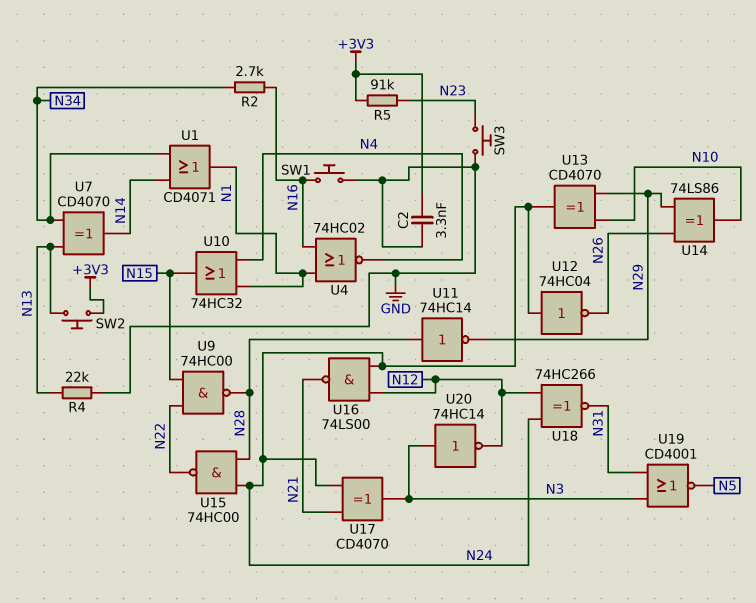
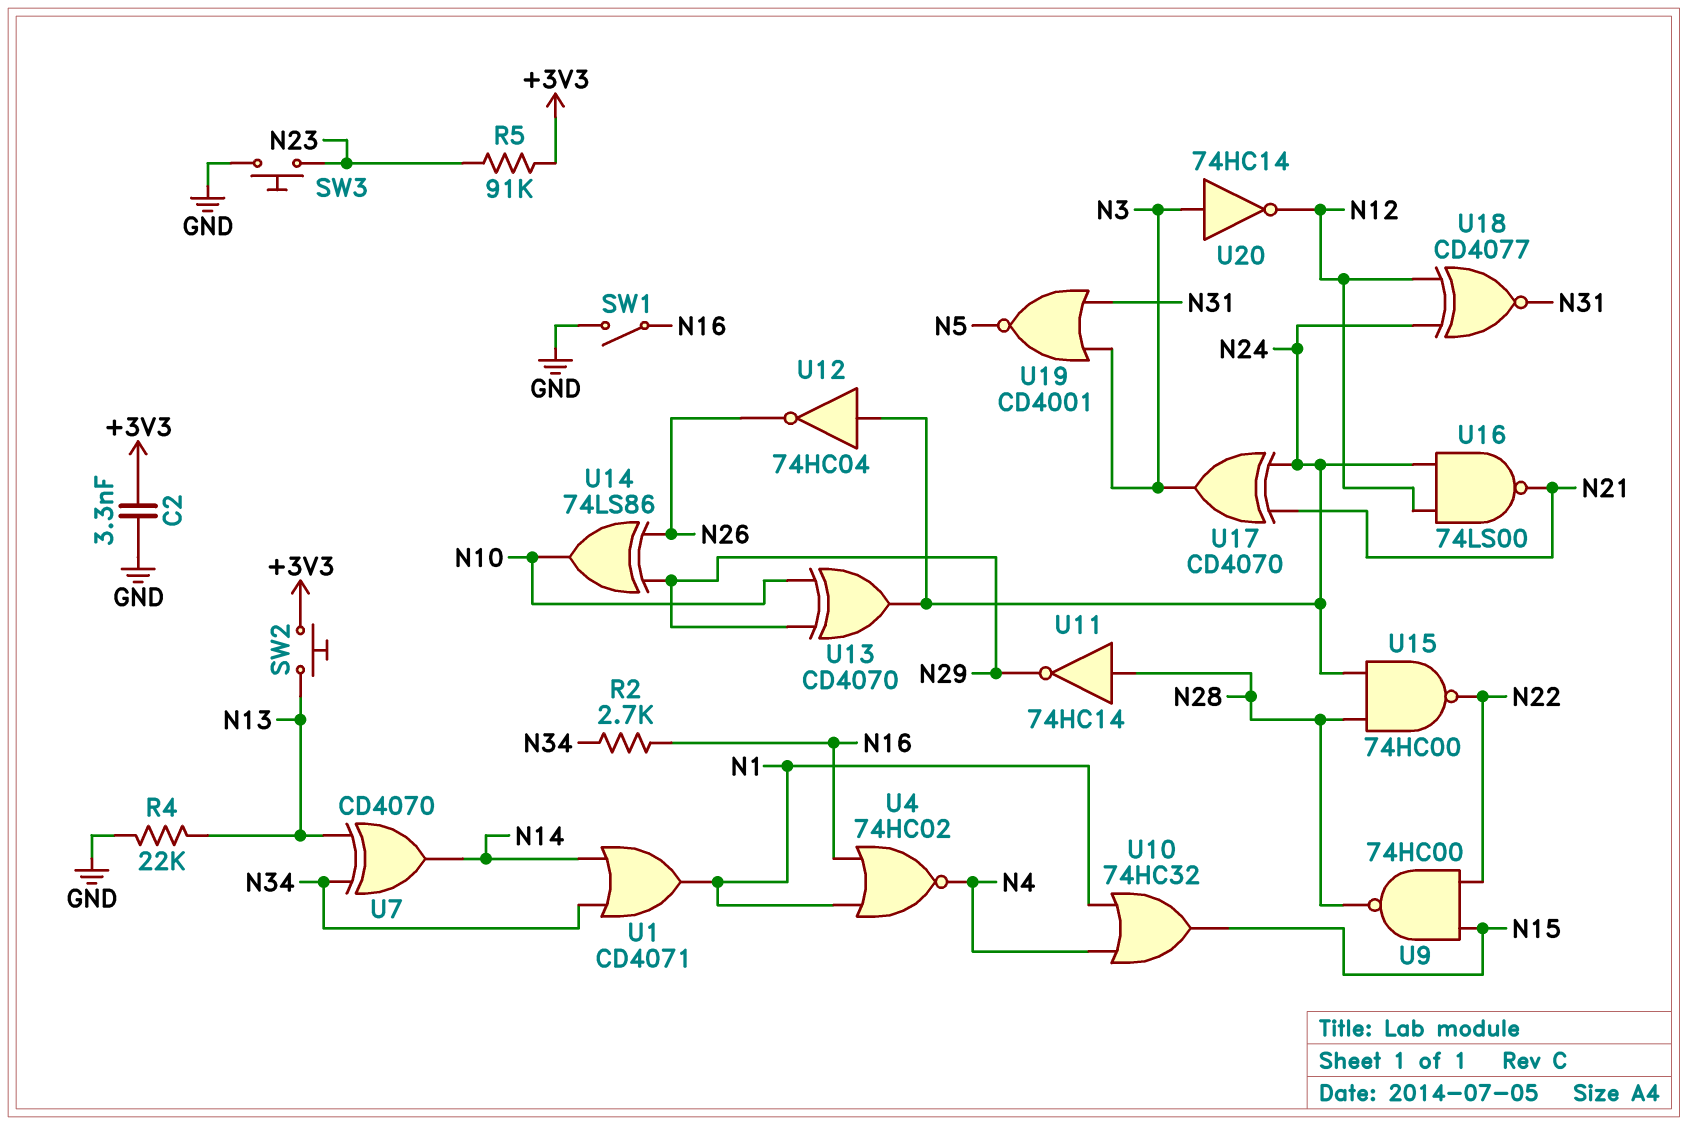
SW1: button (GND, N16) -> switch (GND, N16)
U18: XNOR 74HC266 (in N12, in N24, out N31) -> XNOR CD4077 (in N12, in N24, out N31)

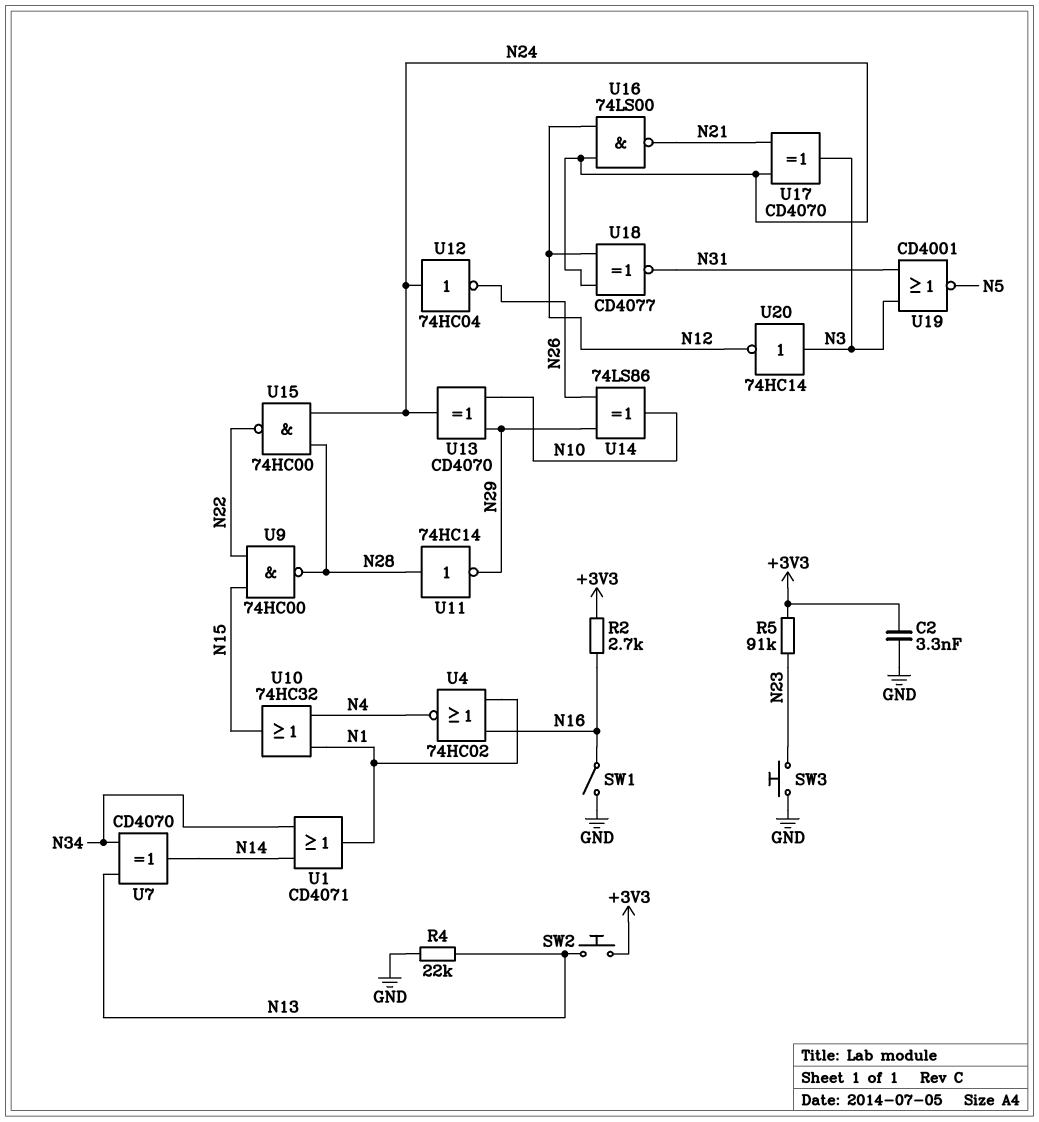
R2: 2.7k (N16, N34) -> 2.7k (+3V3, N16)

